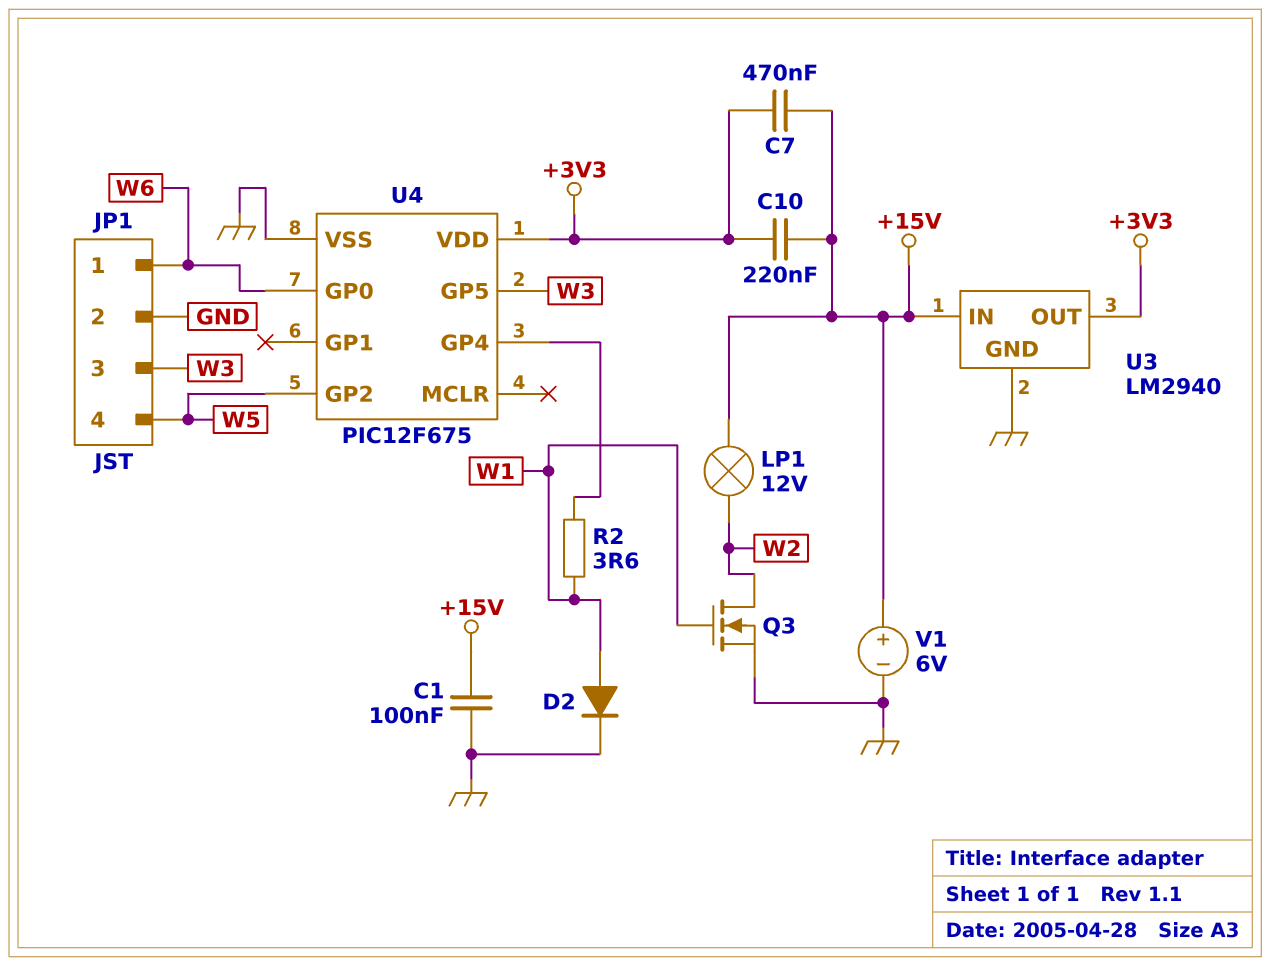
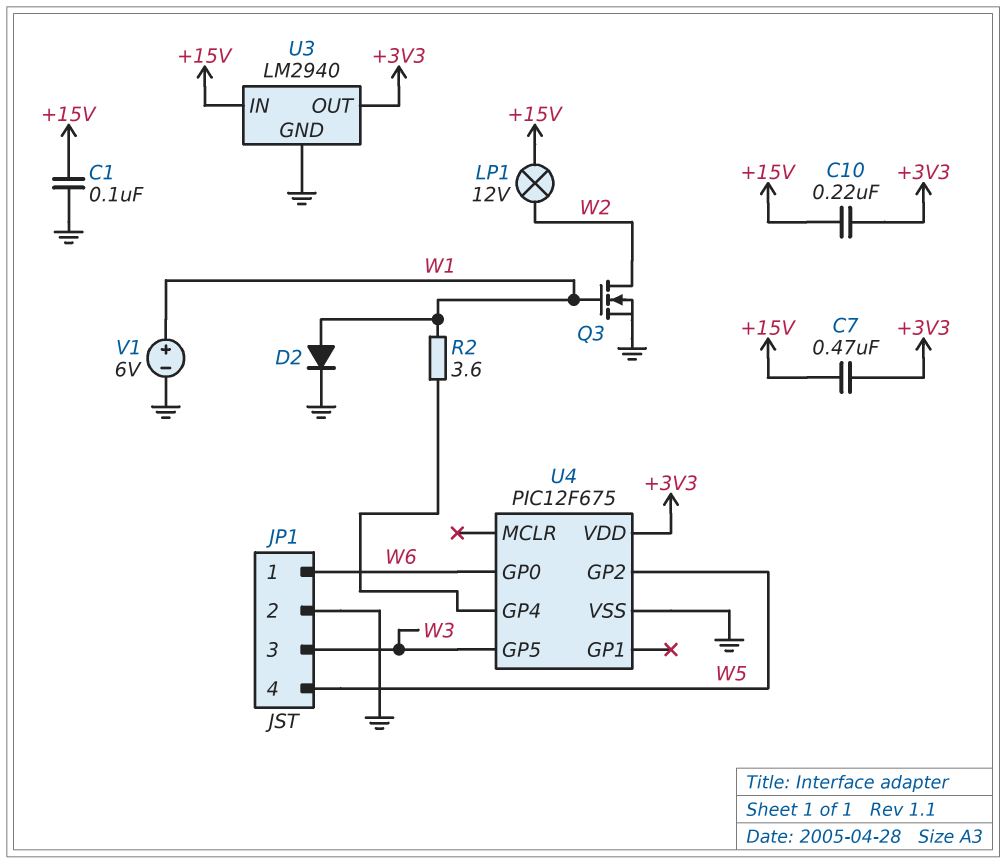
V1: 6V (plus +15V, minus GND) -> 6V (plus W1, minus GND)

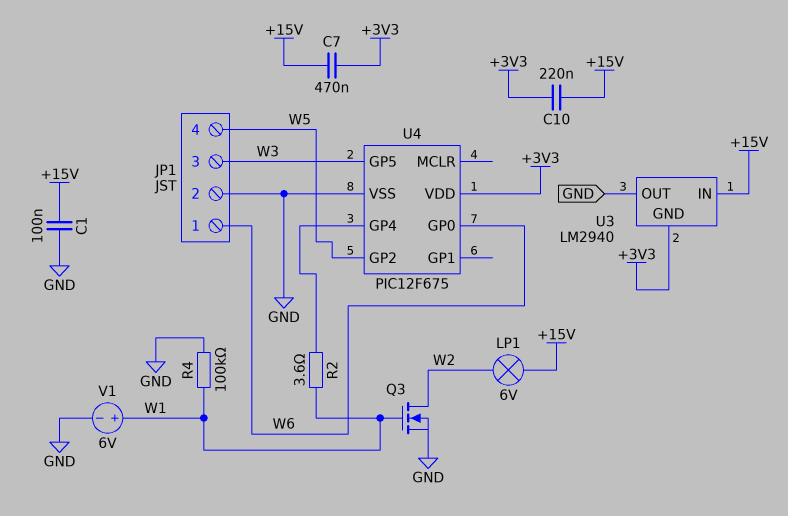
D2: diode (A W1, K GND) -> none
LP1: lamp 12V (+15V, W2) -> lamp 6V (+15V, W2)
R4: none -> 100k (GND, W1)
U3 pin GND: GND -> +3V3
U3 pin OUT: +3V3 -> GND

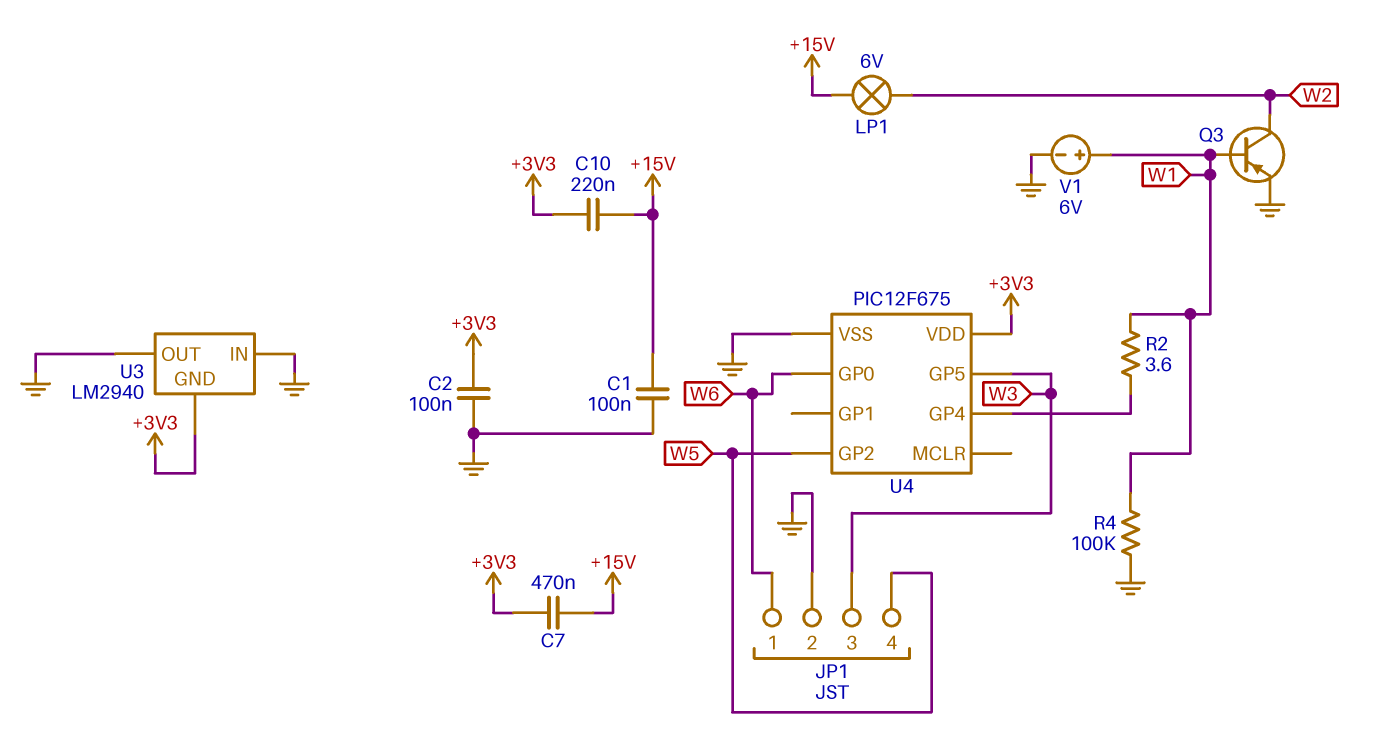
C2: none -> 100nF (+3V3, GND)
Q3: NMOS (G W1, D W2, S GND) -> PNP (B W1, C W2, E GND)
U3 pin IN: +15V -> GND

